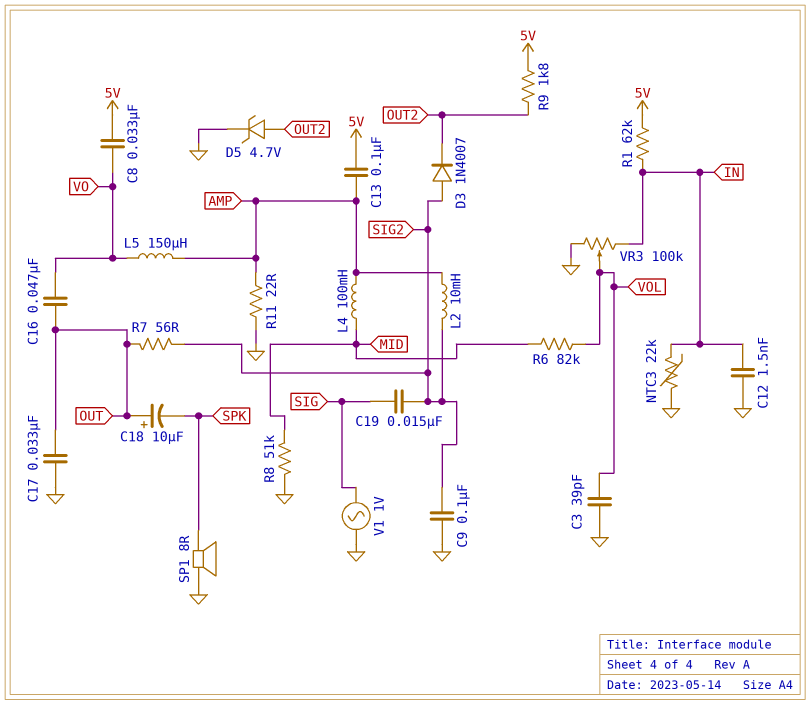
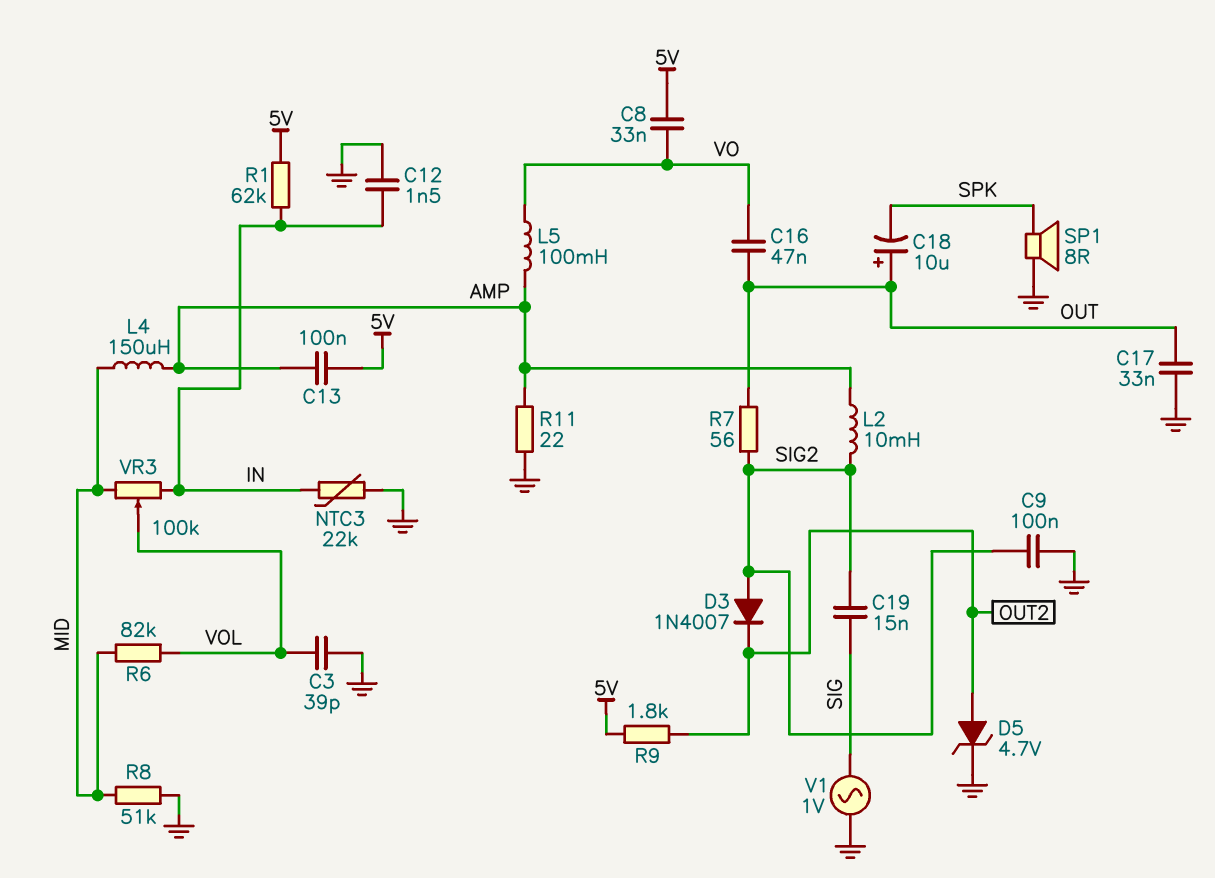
L4: 100mH (AMP, MID) -> 150uH (AMP, MID)
L5: 150uH (AMP, VO) -> 100mH (AMP, VO)
VR3: 100k (GND, IN, wiper VOL) -> 100k (IN, MID, wiper VOL)

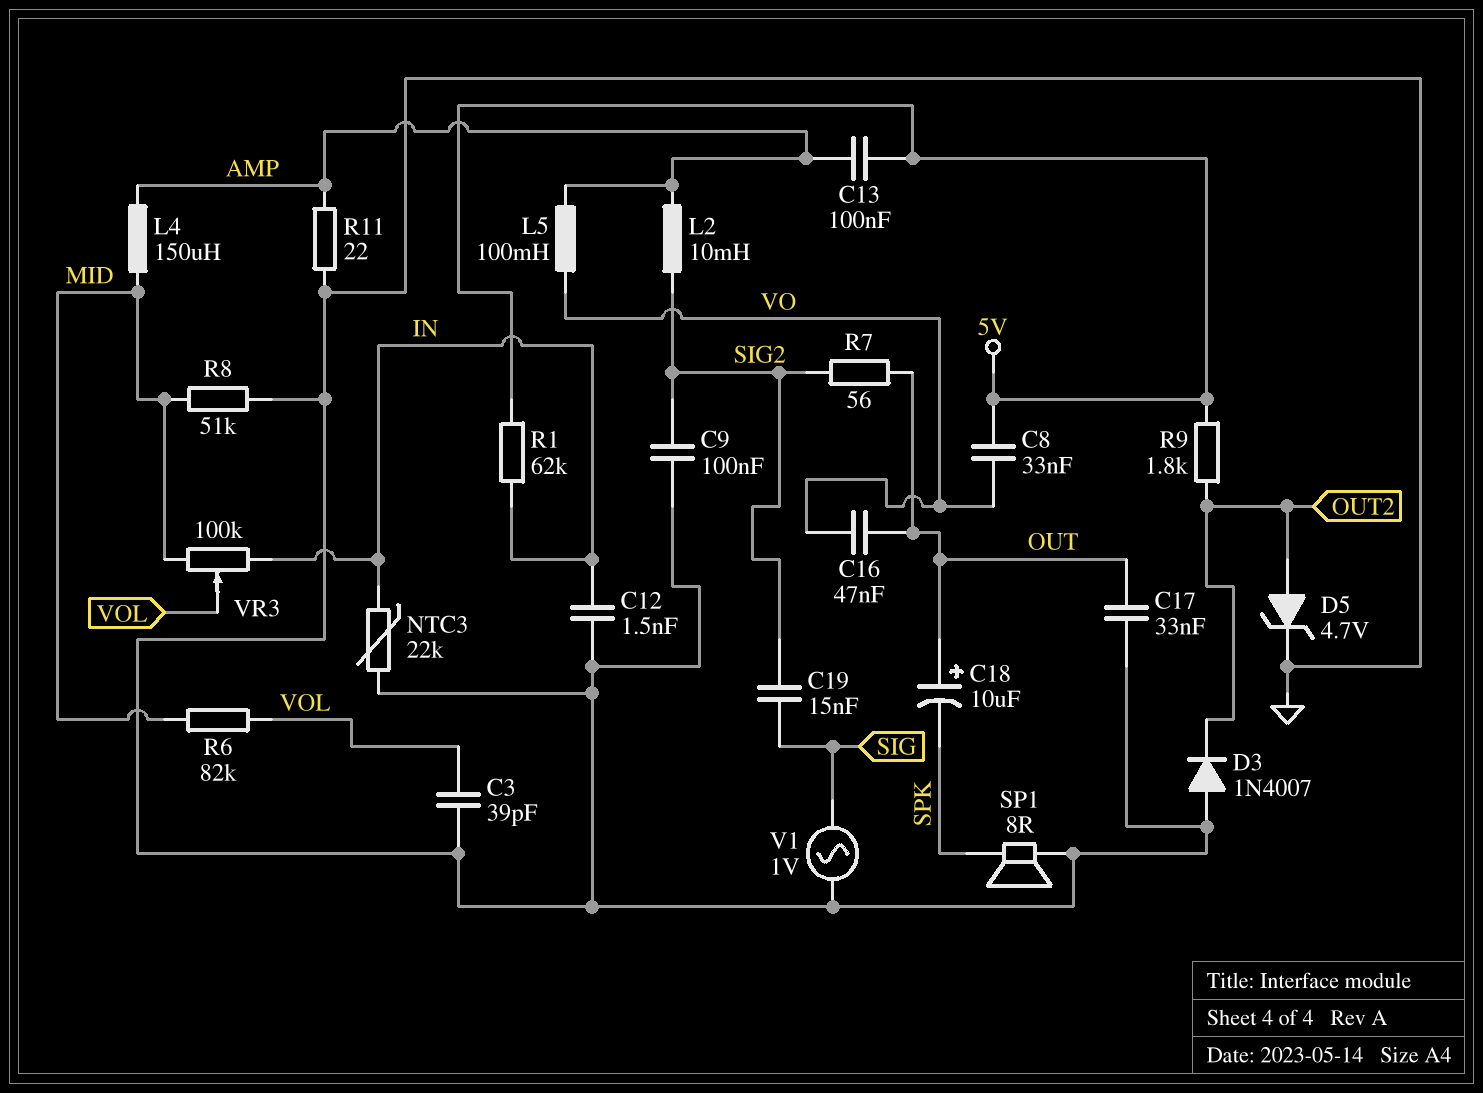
D3: diode 1N4007 (A SIG2, K OUT2) -> diode 1N4007 (A GND, K OUT2)

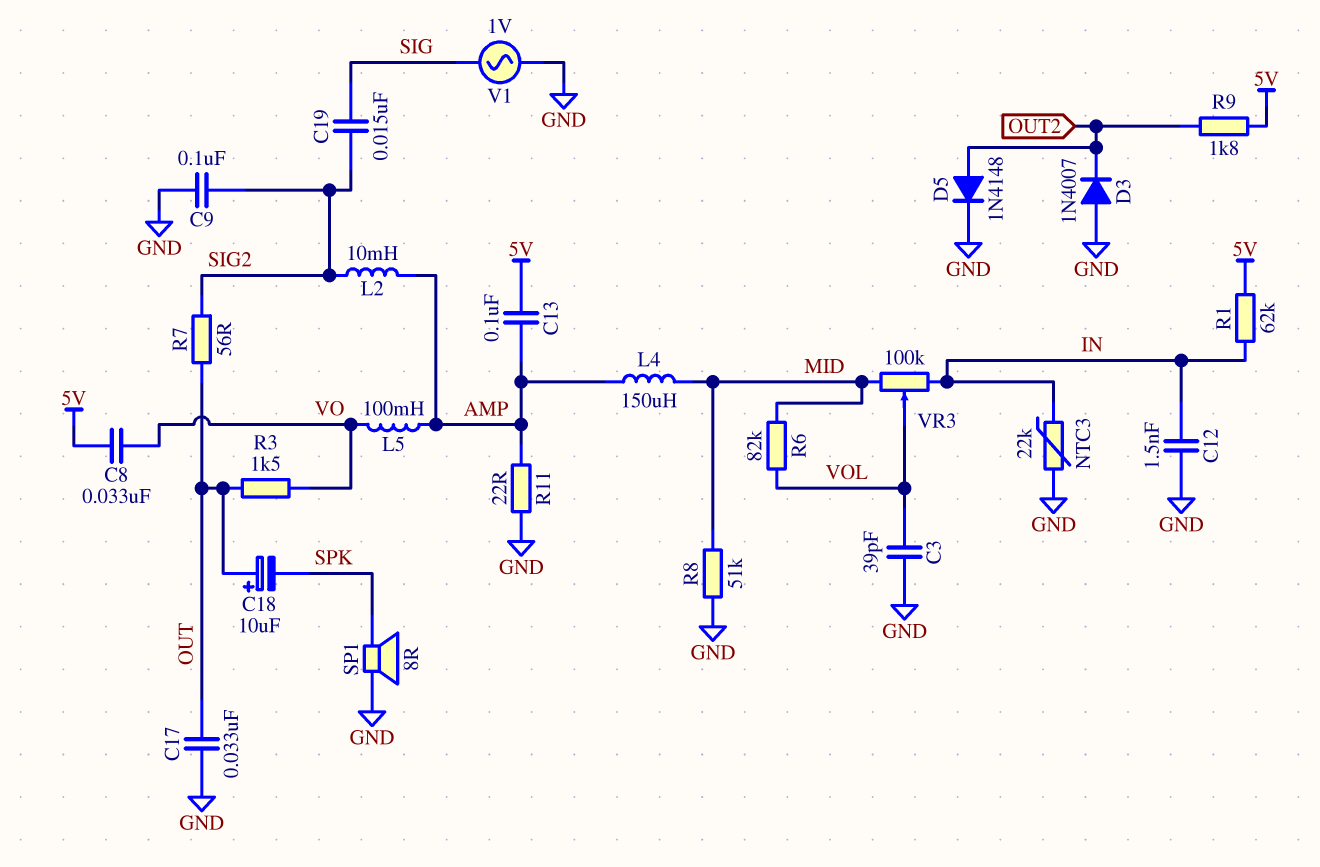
C16: 47nF (OUT, VO) -> none
D5: zener 4.7V (A OUT2, K GND) -> diode 1N4148 (A OUT2, K GND)
R3: none -> 1.5k (OUT, VO)

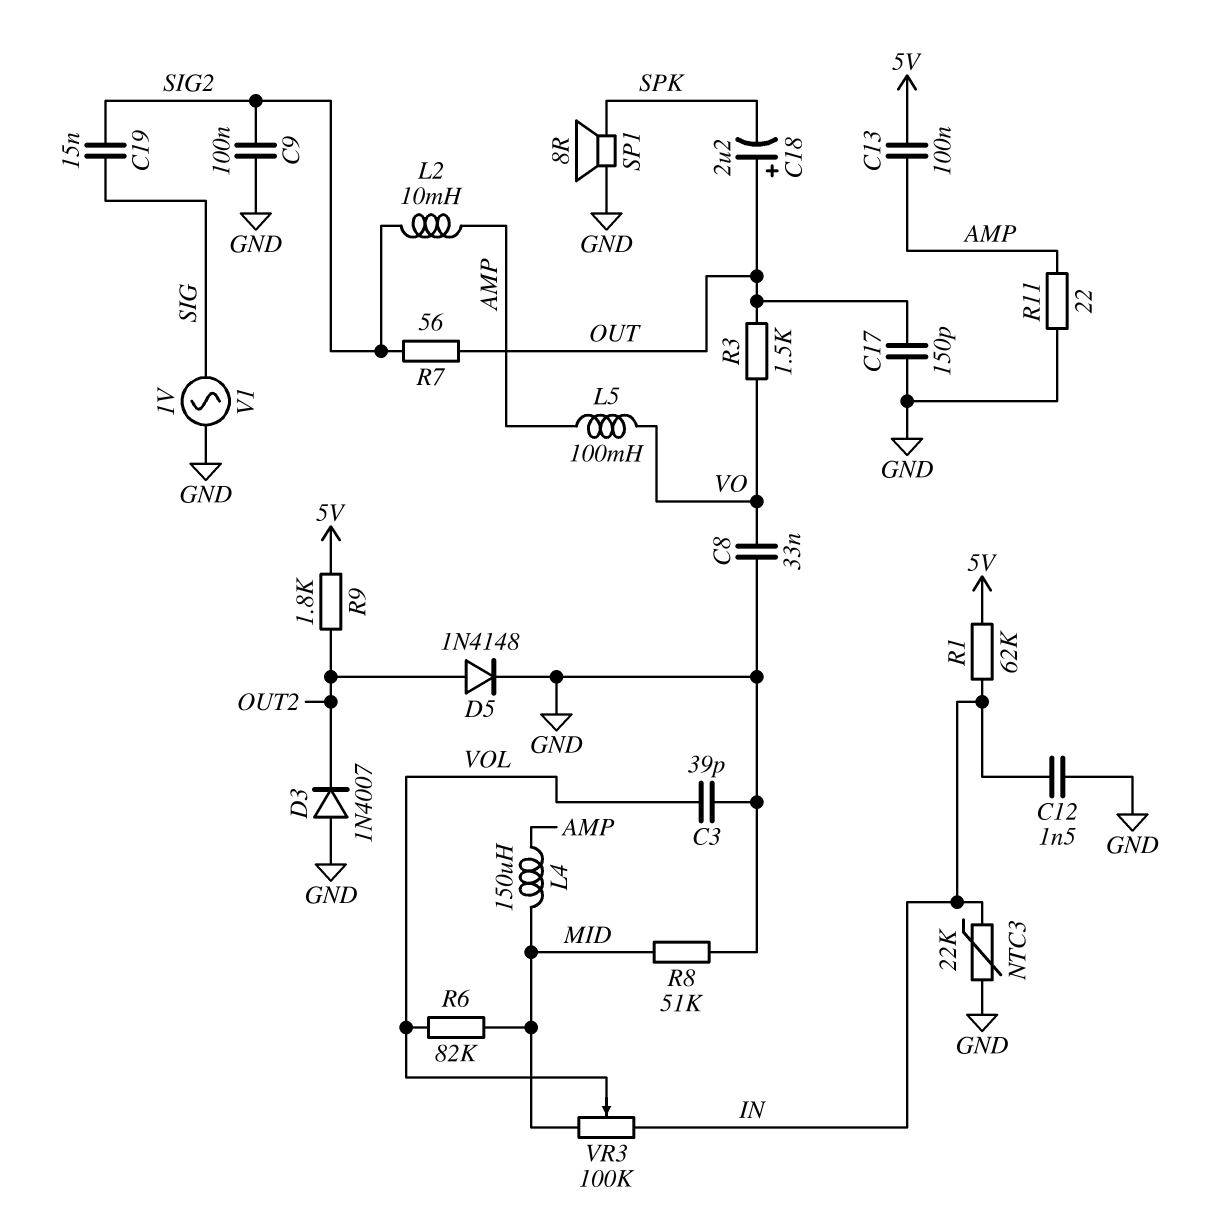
C8: 33nF (5V, VO) -> 33nF (GND, VO)
C17: 33nF (GND, OUT) -> 150pF (GND, OUT)
C18: 10uF (plus OUT, minus SPK) -> 2.2uF (plus OUT, minus SPK)

